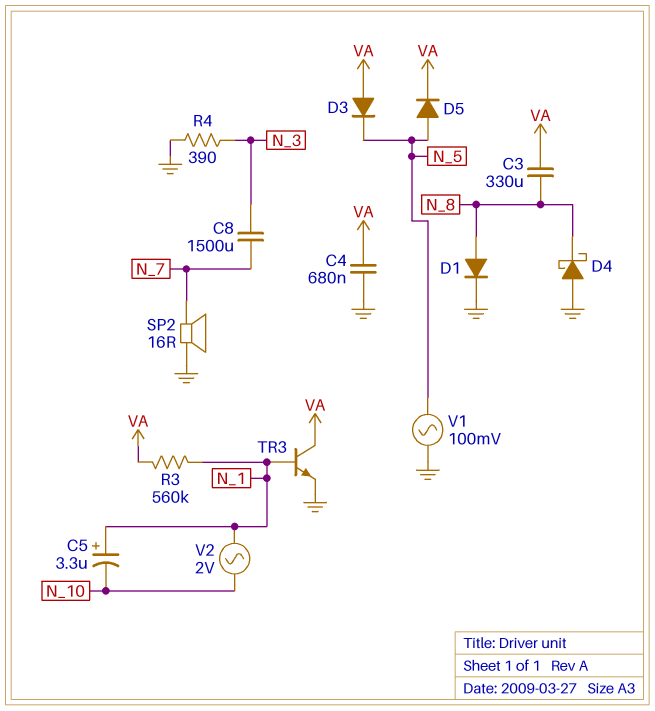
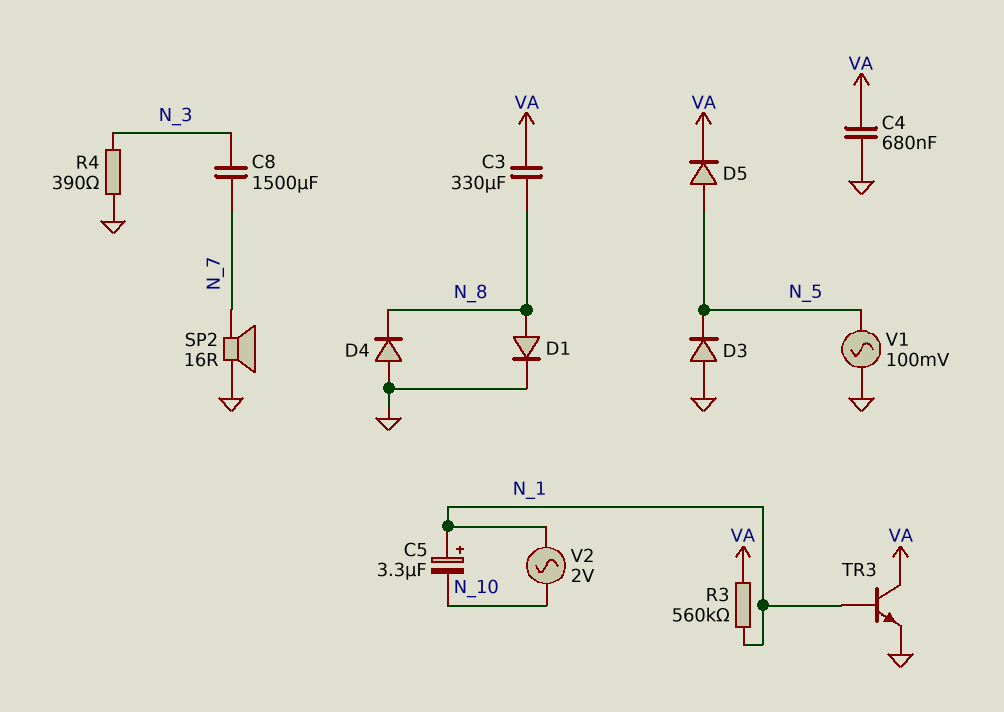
D3: diode (A VA, K N_5) -> diode (A GND, K N_5)
D4: schottky (A GND, K N_8) -> diode (A GND, K N_8)

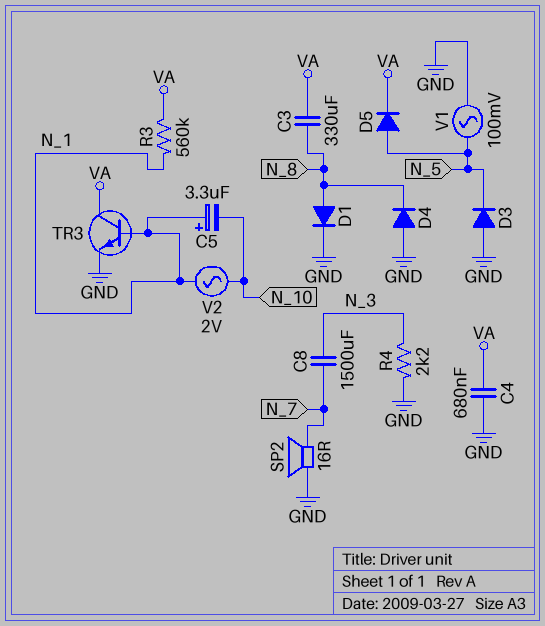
R4: 390 (GND, N_3) -> 2.2k (GND, N_3)

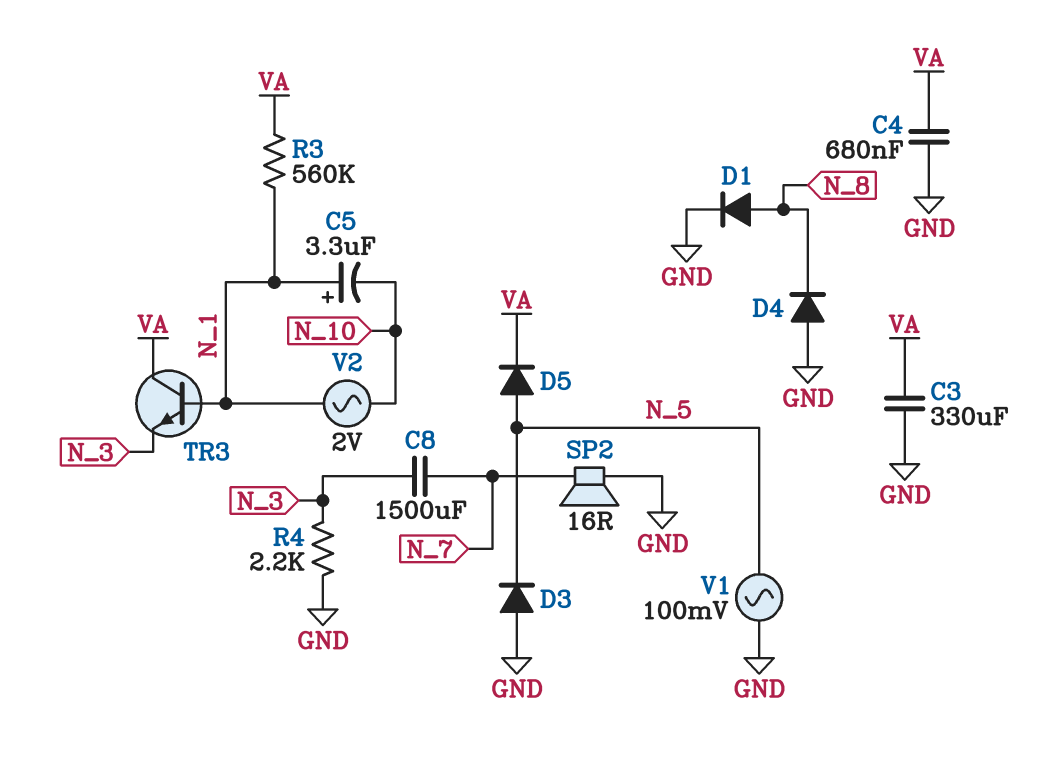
C3: 330uF (N_8, VA) -> 330uF (GND, VA)
TR3: NPN (B N_1, C VA, E GND) -> NPN (B N_1, C VA, E N_3)

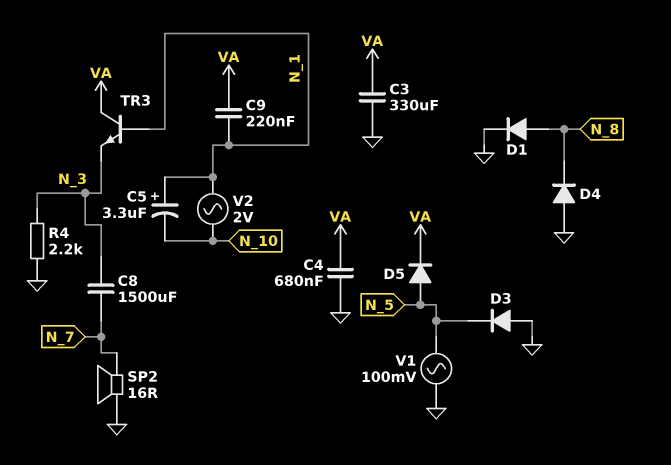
C9: none -> 220nF (N_1, VA)
R3: 560k (N_1, VA) -> none

